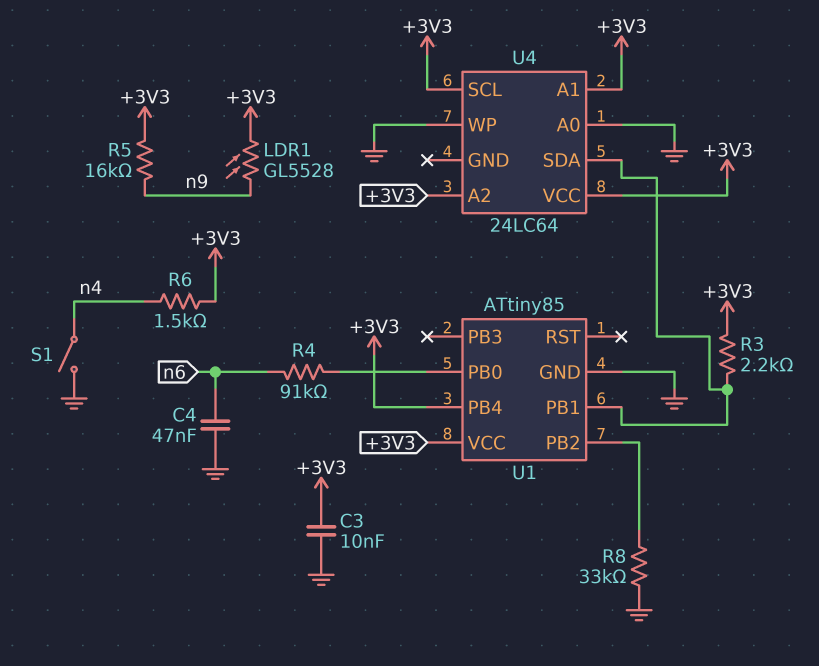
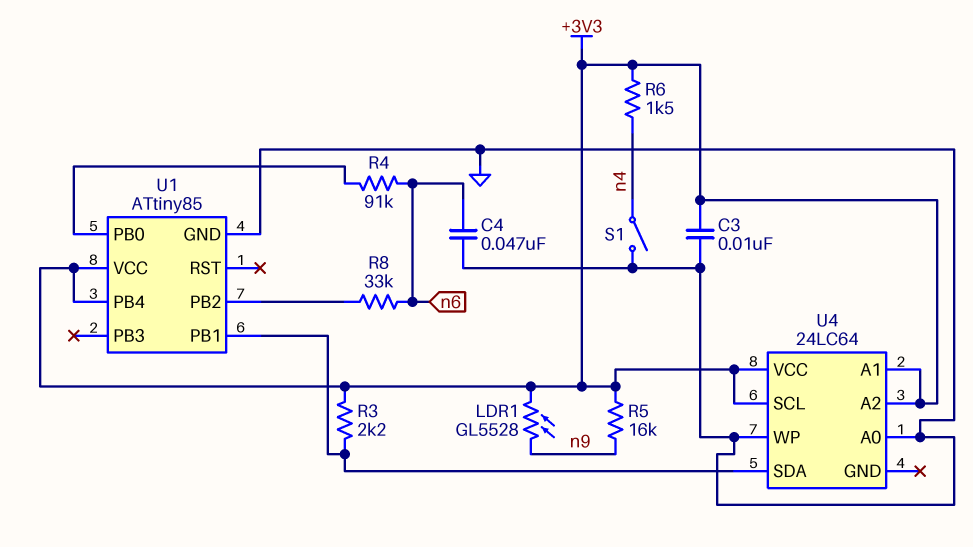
R8: 33k (GND, U1/PB2) -> 33k (U1/PB2, n6)

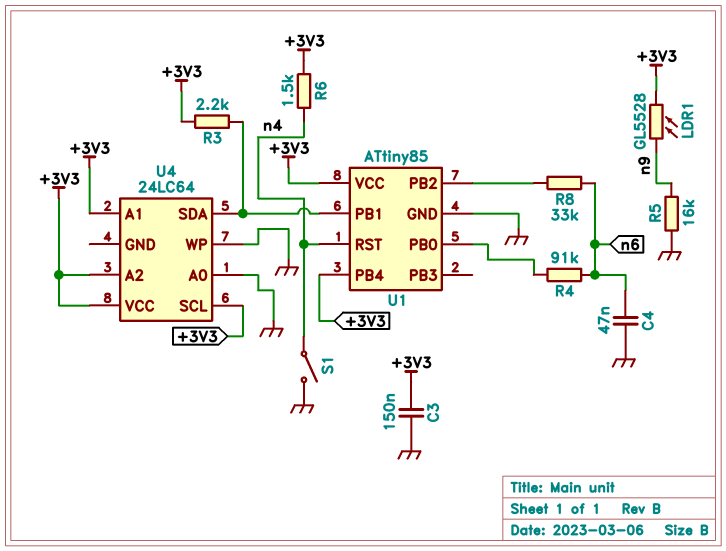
C3: 10nF (+3V3, GND) -> 150nF (+3V3, GND)
R5: 16k (+3V3, n9) -> 16k (GND, n9)
U1 pin RST: none -> n4

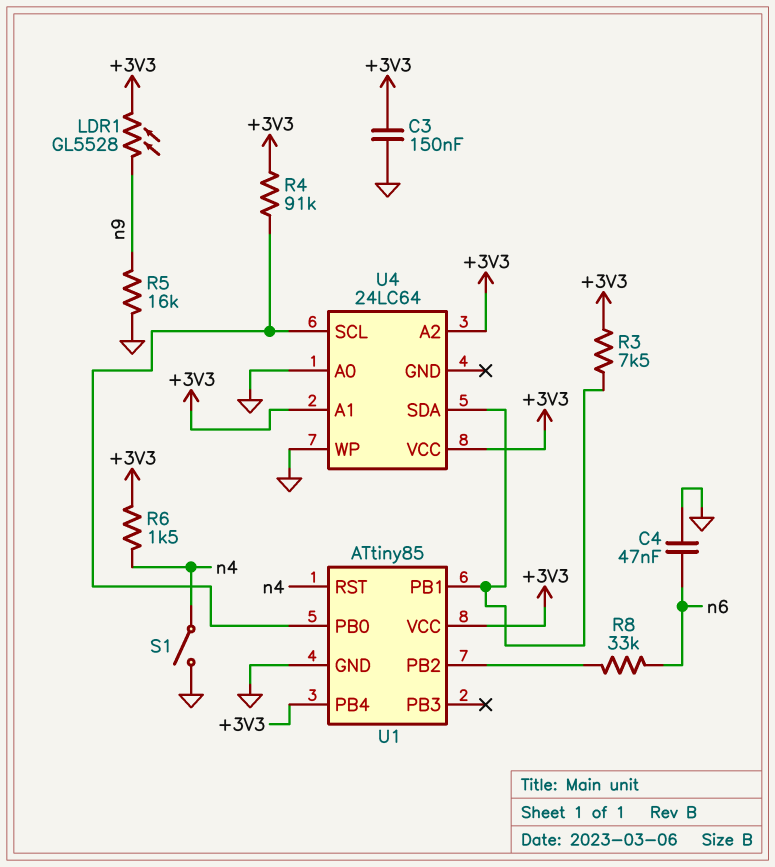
R3: 2.2k (+3V3, U1/PB1) -> 7.5k (+3V3, U1/PB1)
R4: 91k (U1/PB0, n6) -> 91k (+3V3, U1/PB0)
U4 pin SCL: +3V3 -> U1/PB0

